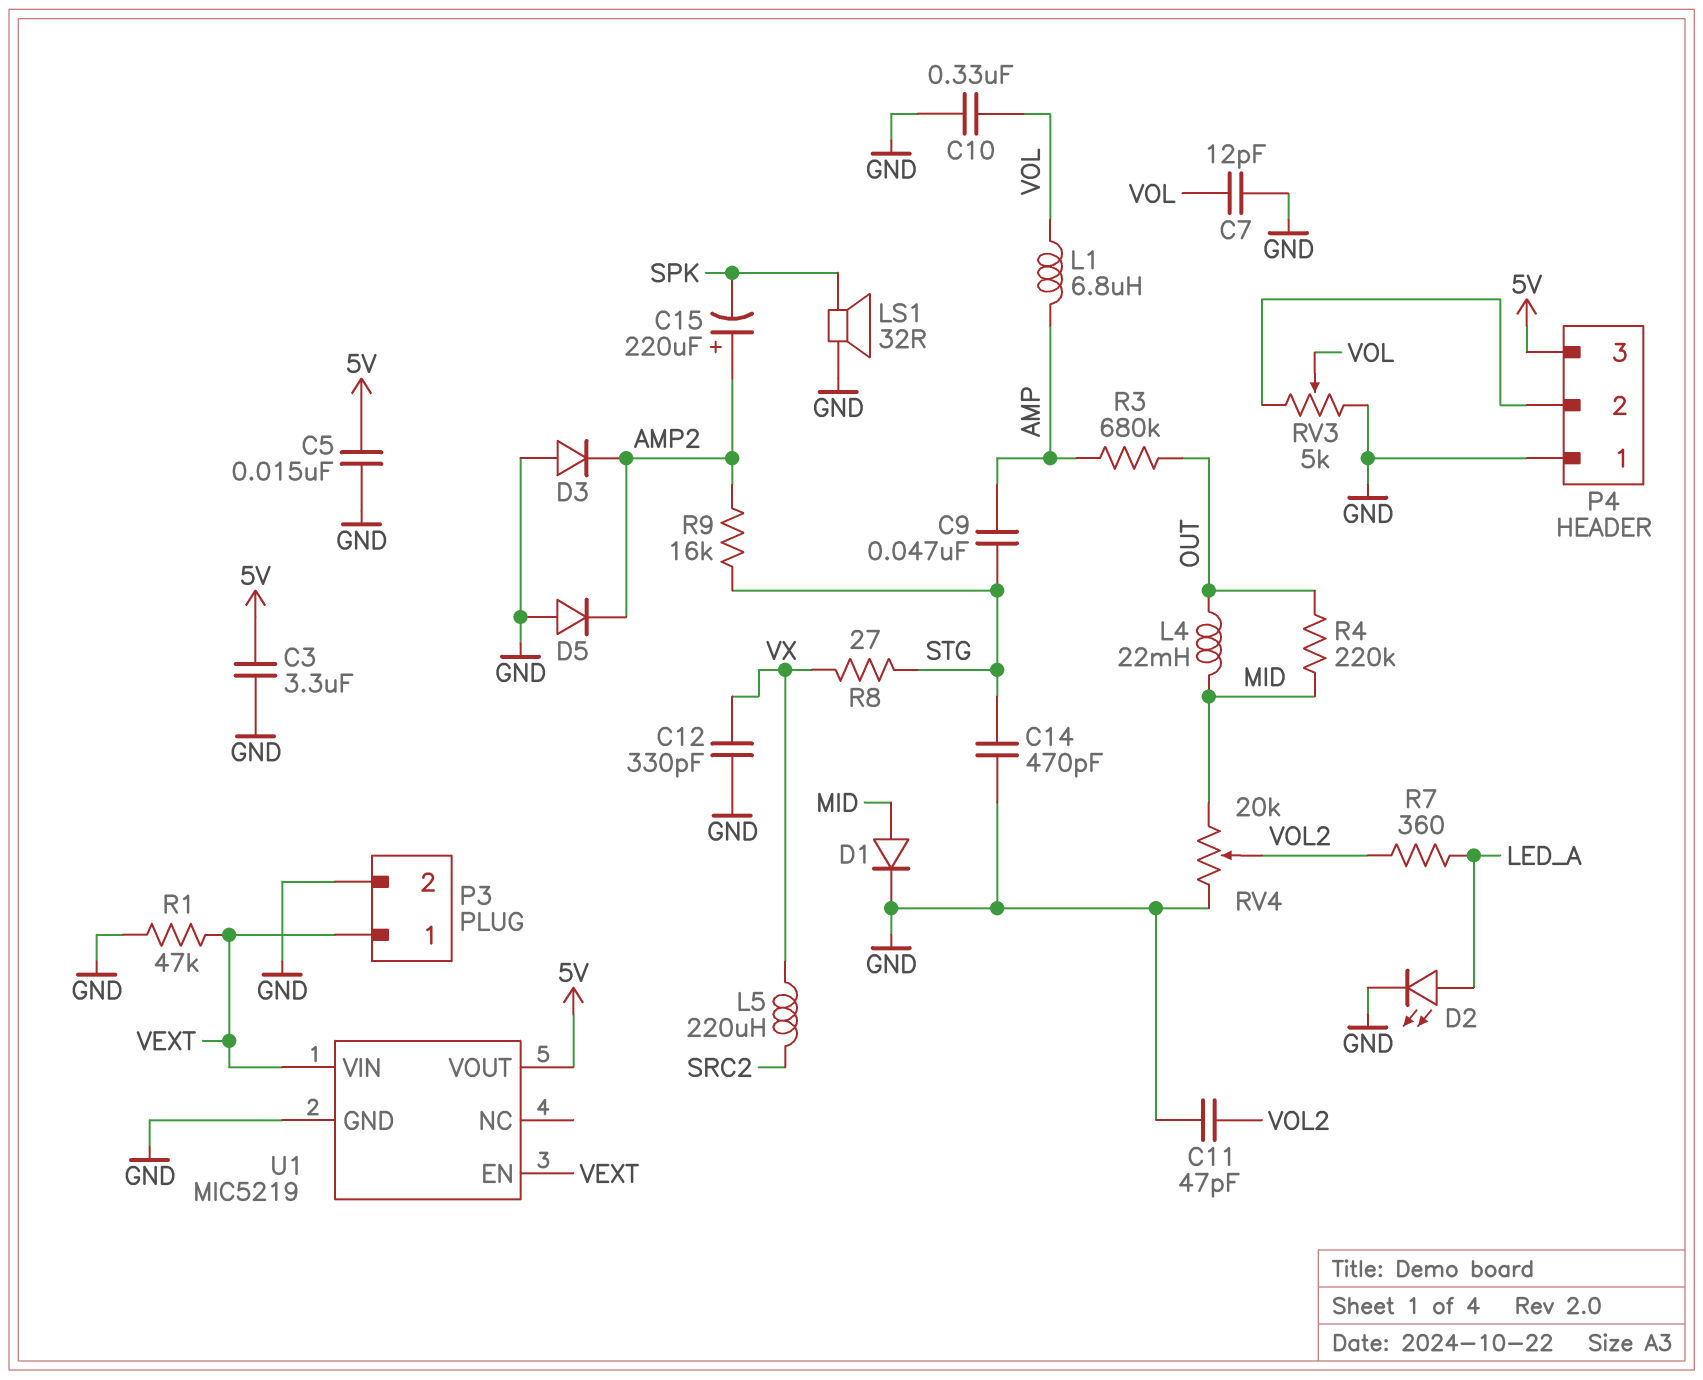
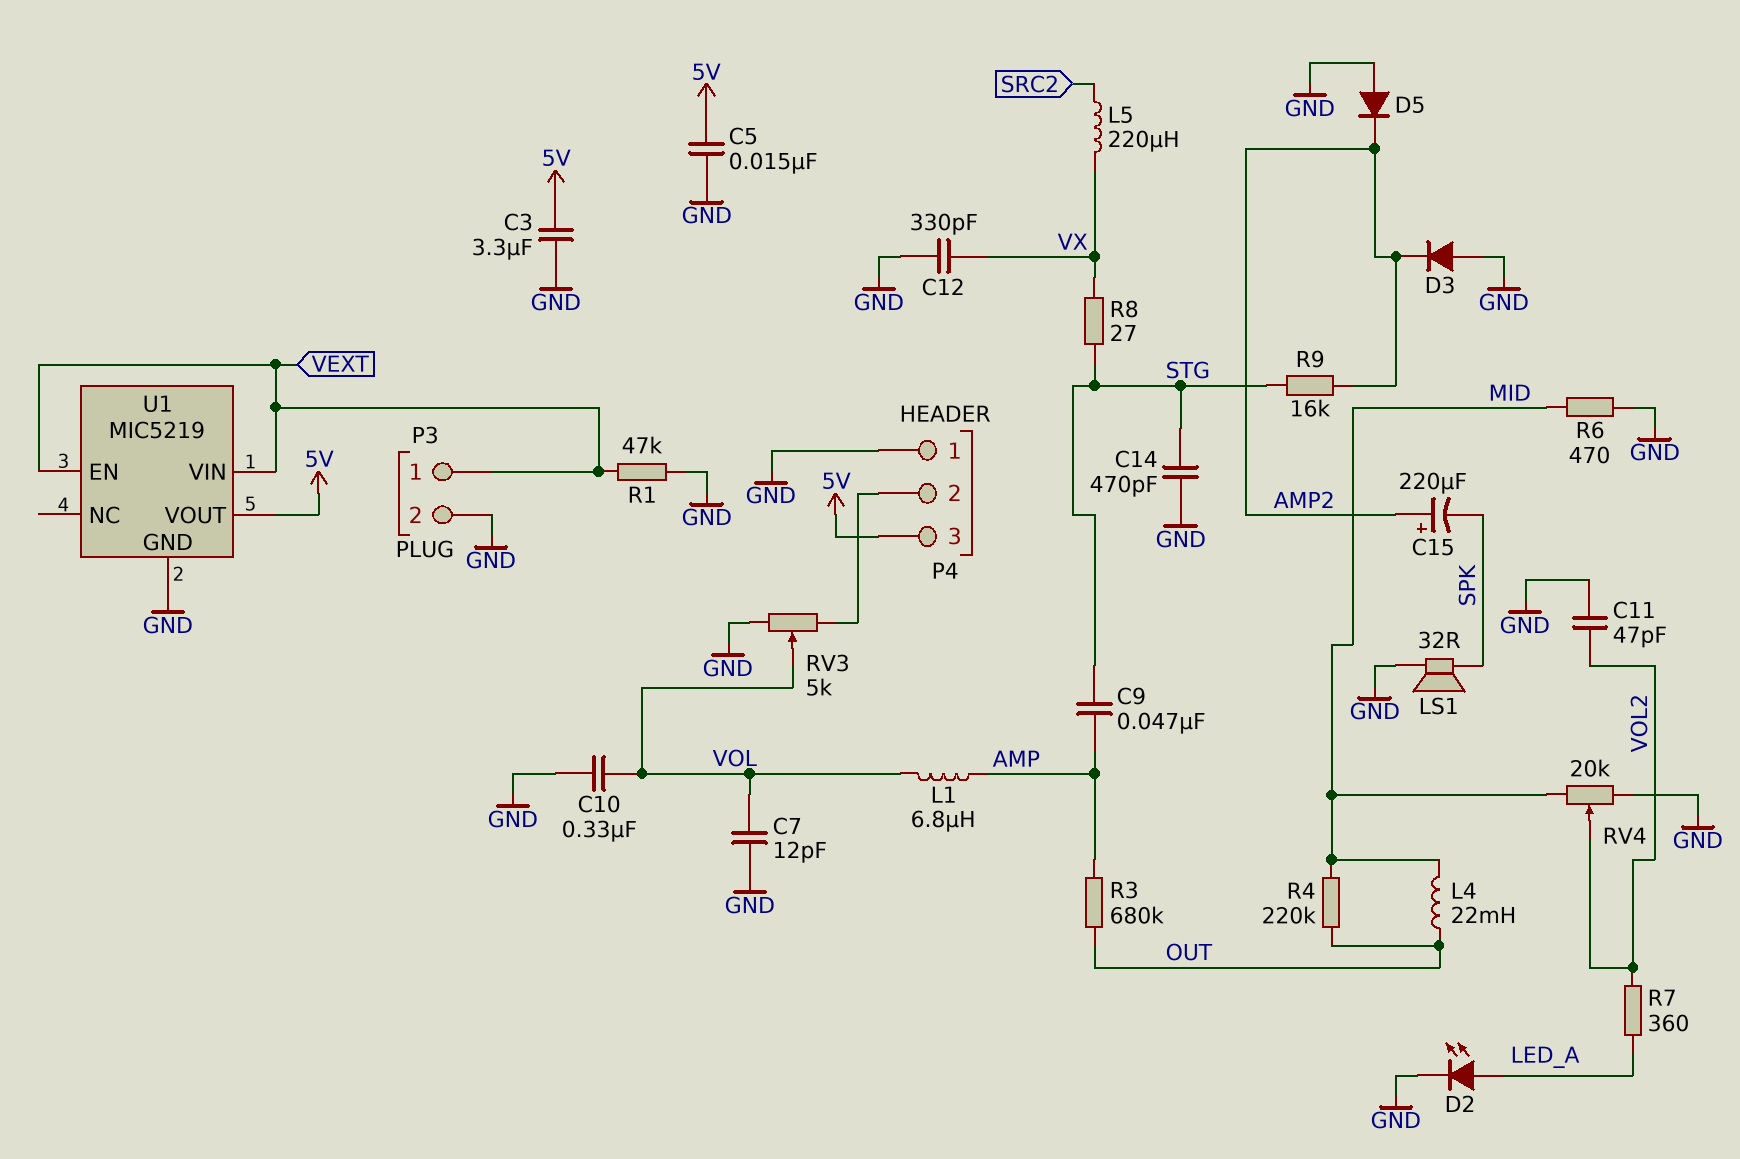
D1: diode (A MID, K GND) -> none
R6: none -> 470 (GND, MID)

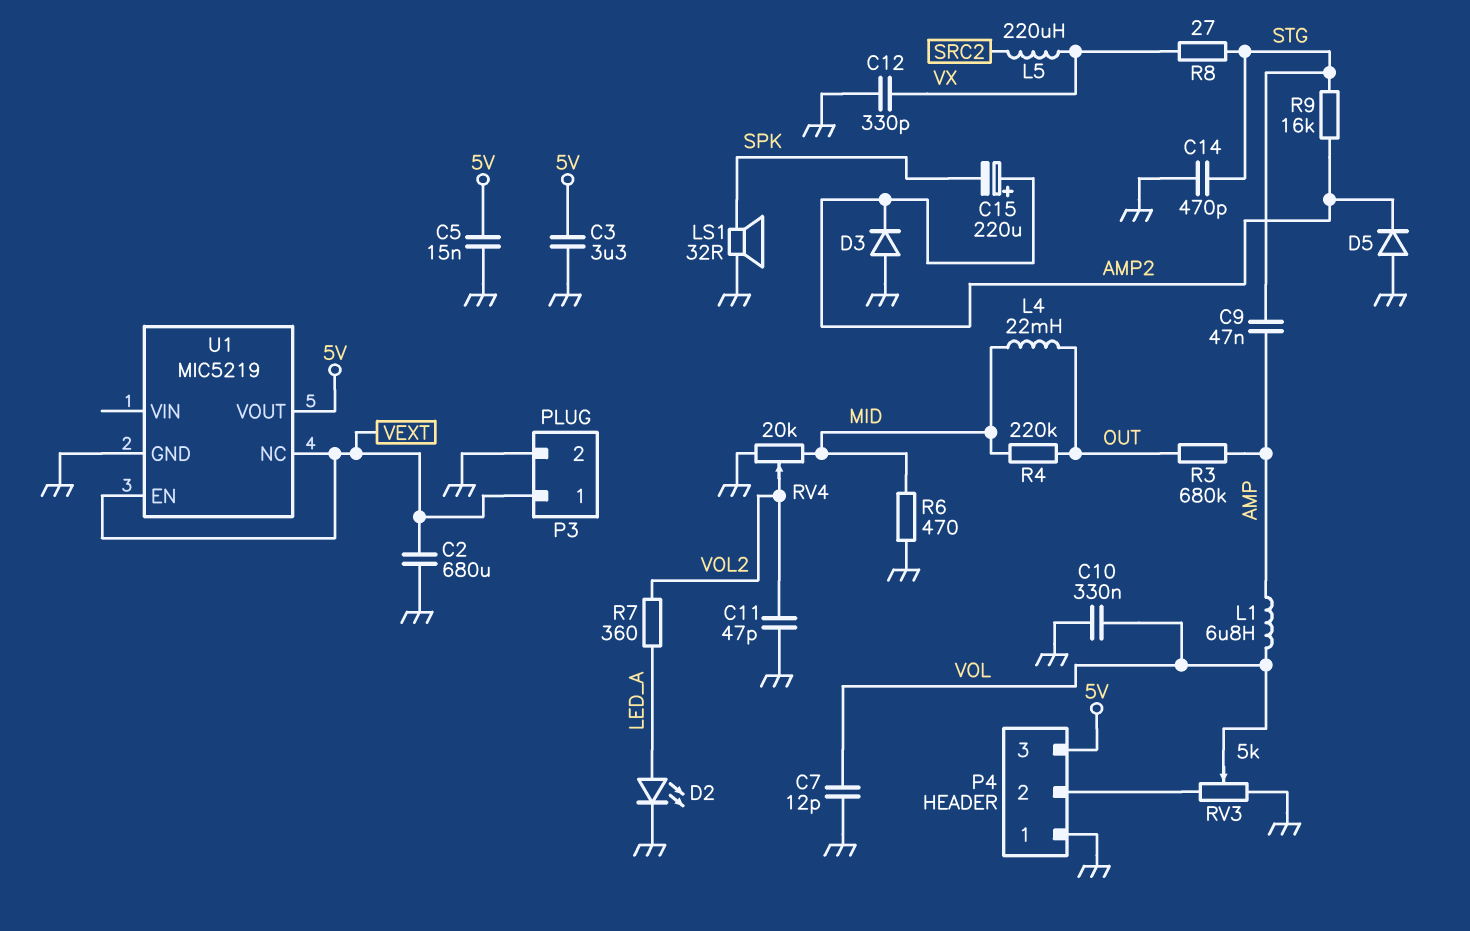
C2: none -> 680uF (GND, VEXT)
R1: 47k (GND, VEXT) -> none
U1 pin NC: none -> VEXT
U1 pin VIN: VEXT -> none

